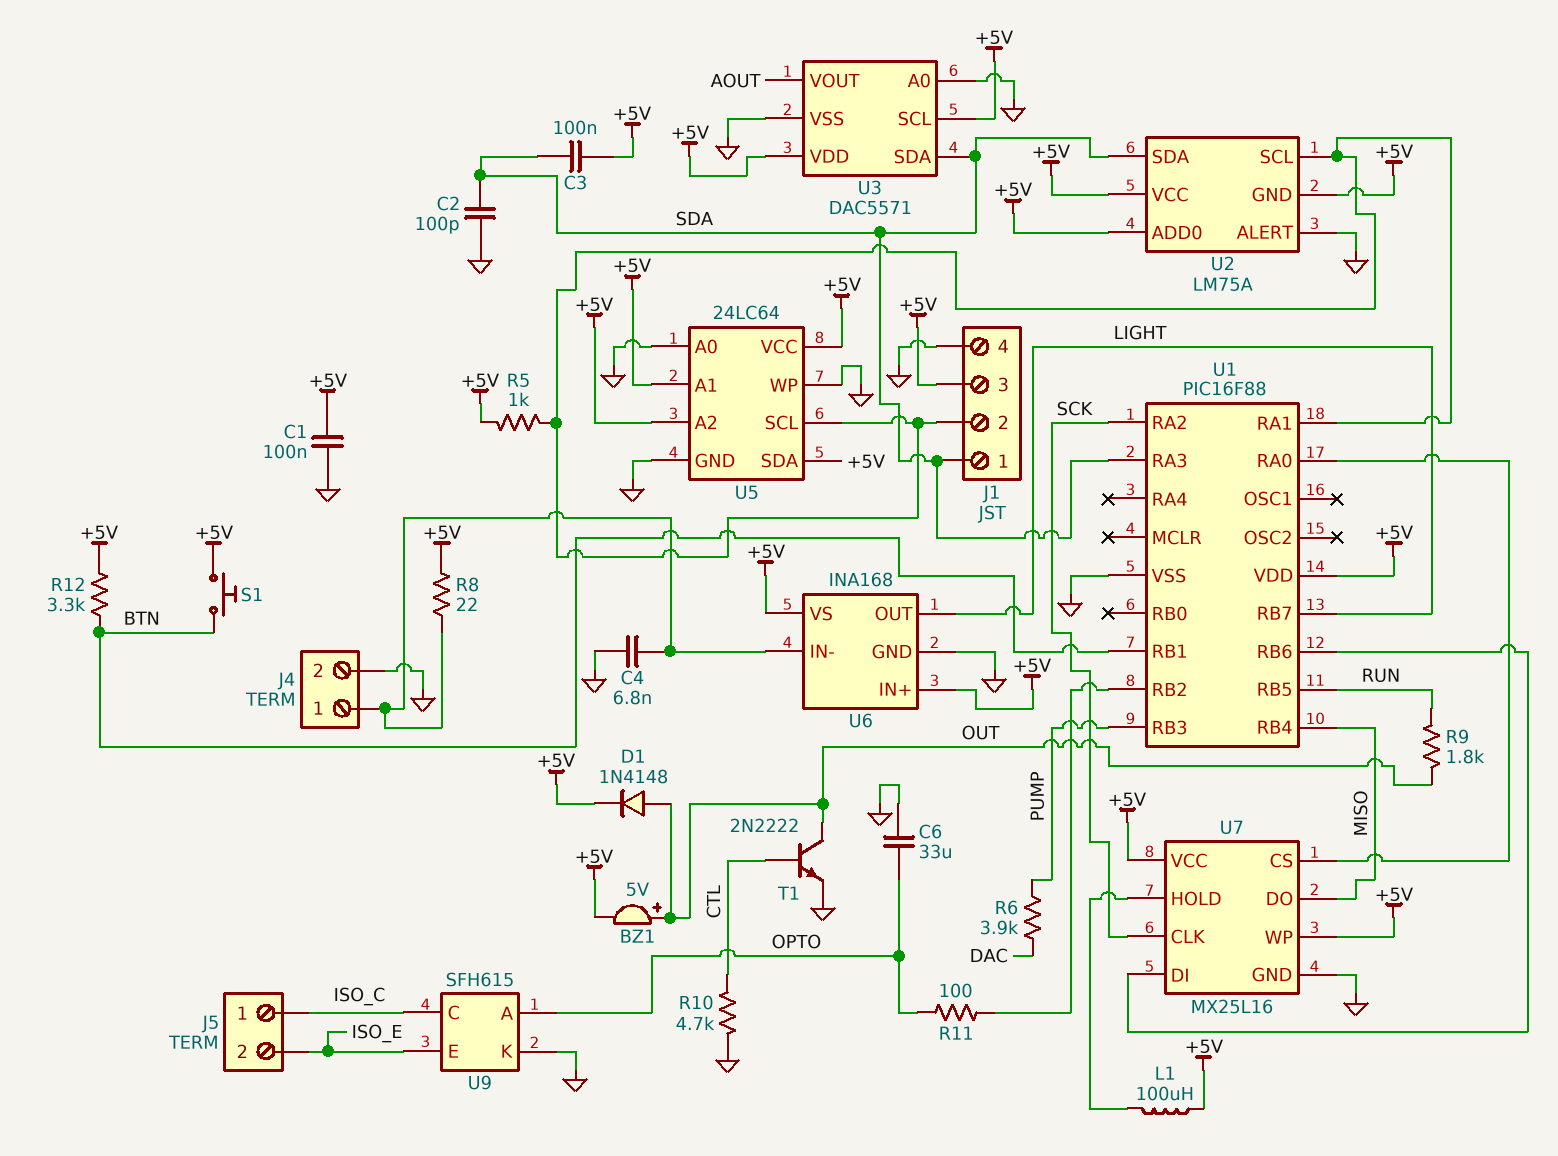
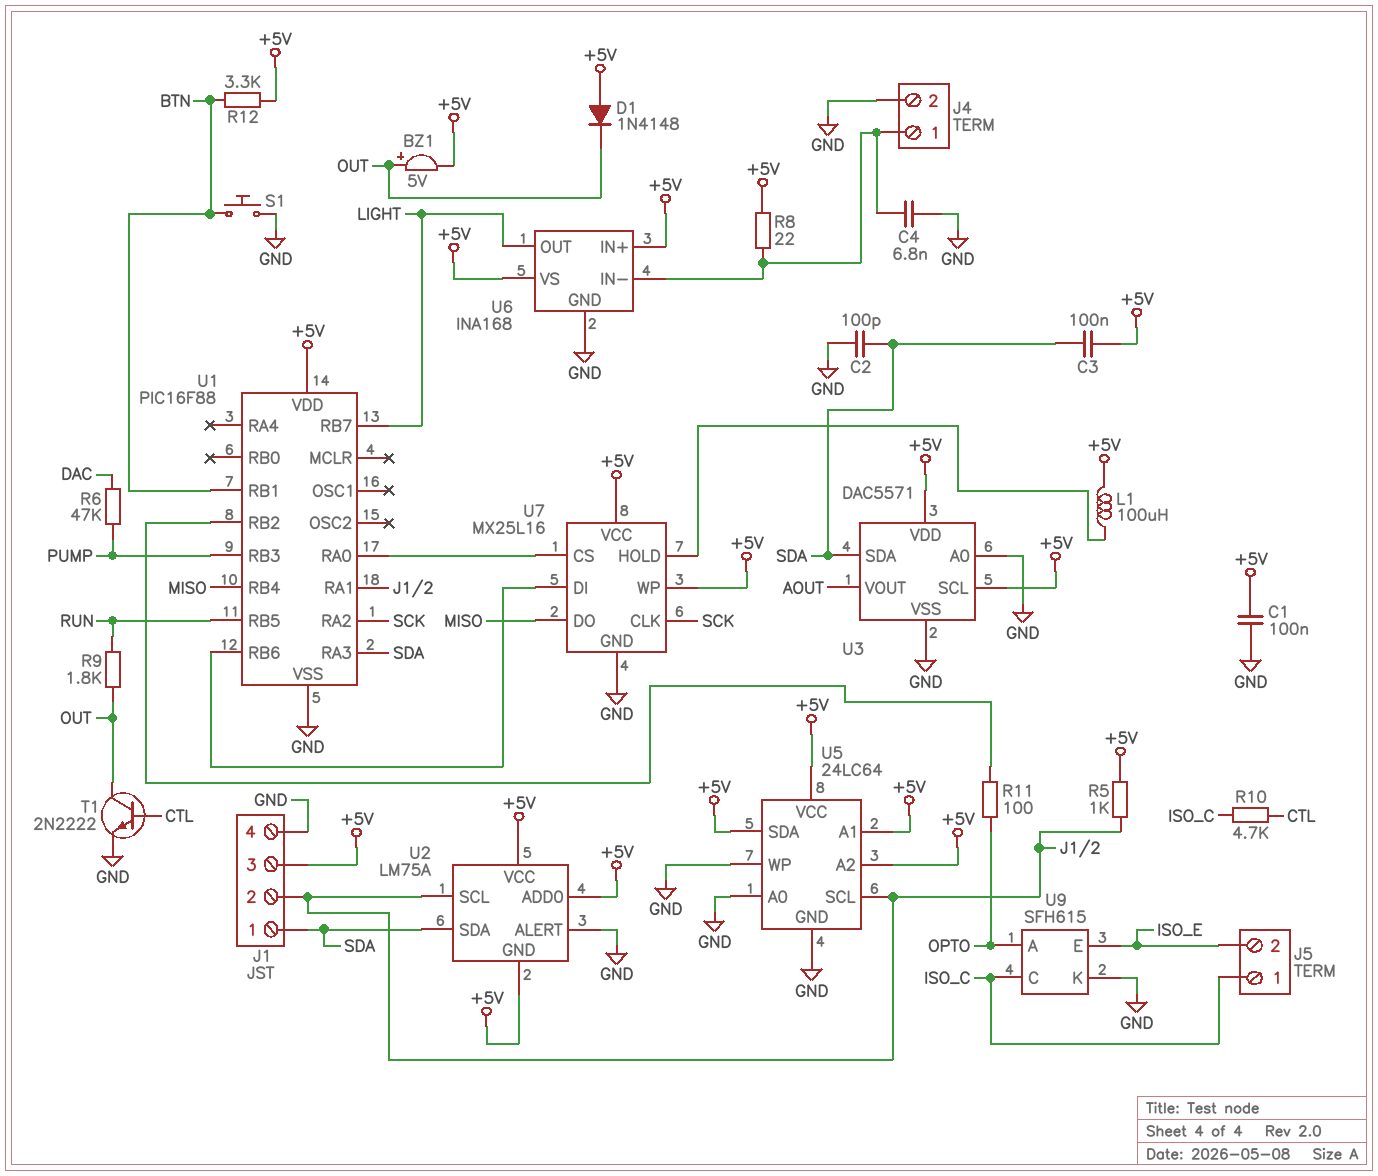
C6: 33uF (GND, OPTO) -> none
D1: diode 1N4148 (A OUT, K +5V) -> diode 1N4148 (A +5V, K OUT)
R6: 3.9k (DAC, PUMP) -> 47k (DAC, PUMP)
R10: 4.7k (CTL, GND) -> 4.7k (CTL, ISO_C)
S1: button (+5V, BTN) -> button (BTN, GND)

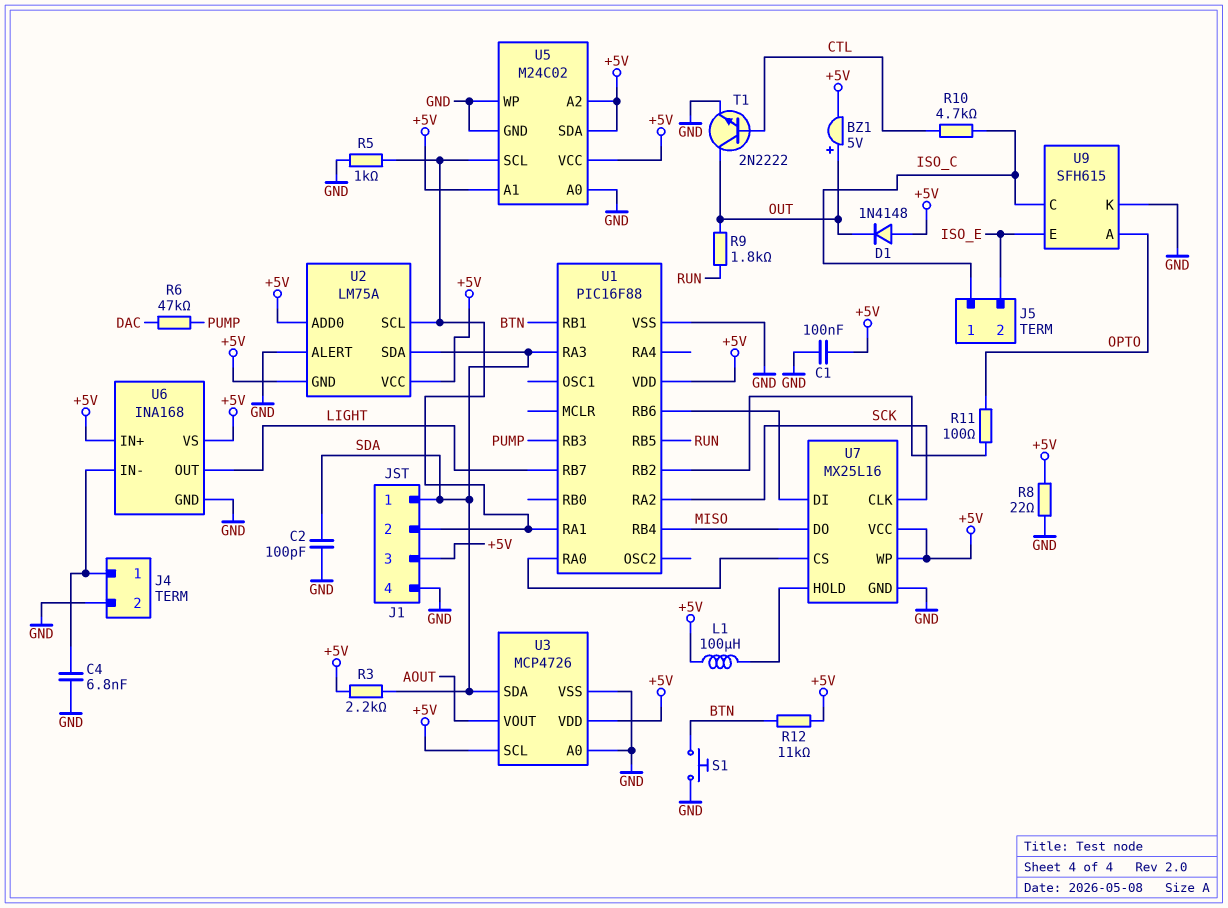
C3: 100nF (+5V, SDA) -> none
R3: none -> 2.2k (+5V, SDA)
R5: 1k (+5V, J1/2) -> 1k (GND, J1/2)
R8: 22 (+5V, J4/1) -> 22 (+5V, GND)
R12: 3.3k (+5V, BTN) -> 11k (+5V, BTN)
U3: DAC5571 -> MCP4726
U5: 24LC64 -> M24C02

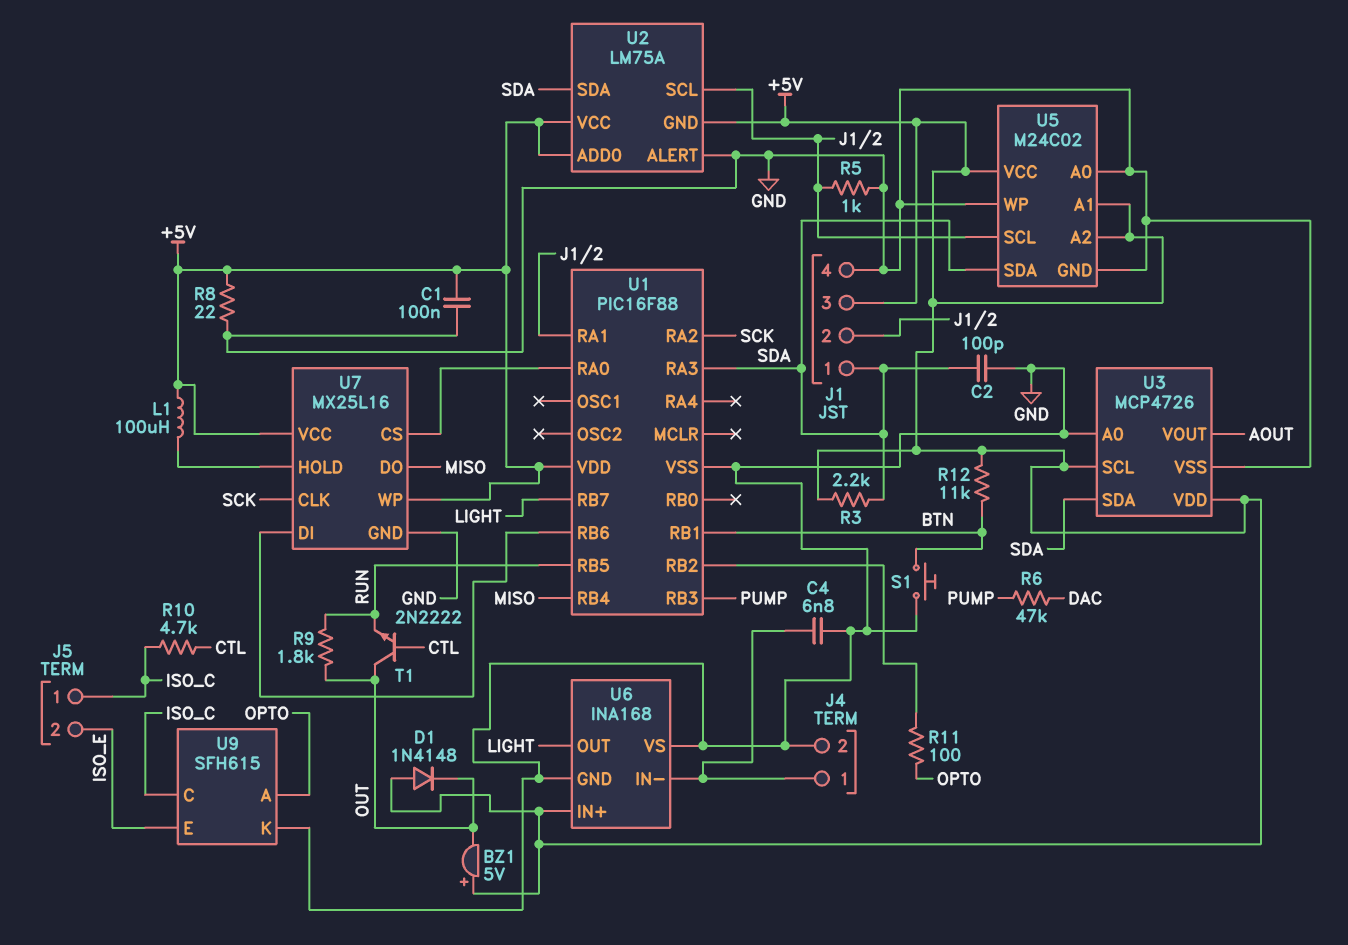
BZ1: buzzer 5V (plus OUT, minus +5V) -> buzzer 5V (plus +5V, minus OUT)
T1: NPN 2N2222 (B CTL, C OUT, E GND) -> NPN 2N2222 (B CTL, C OUT, E RUN)
U5 pin SDA: +5V -> SDA
U6 pin VS: +5V -> GND

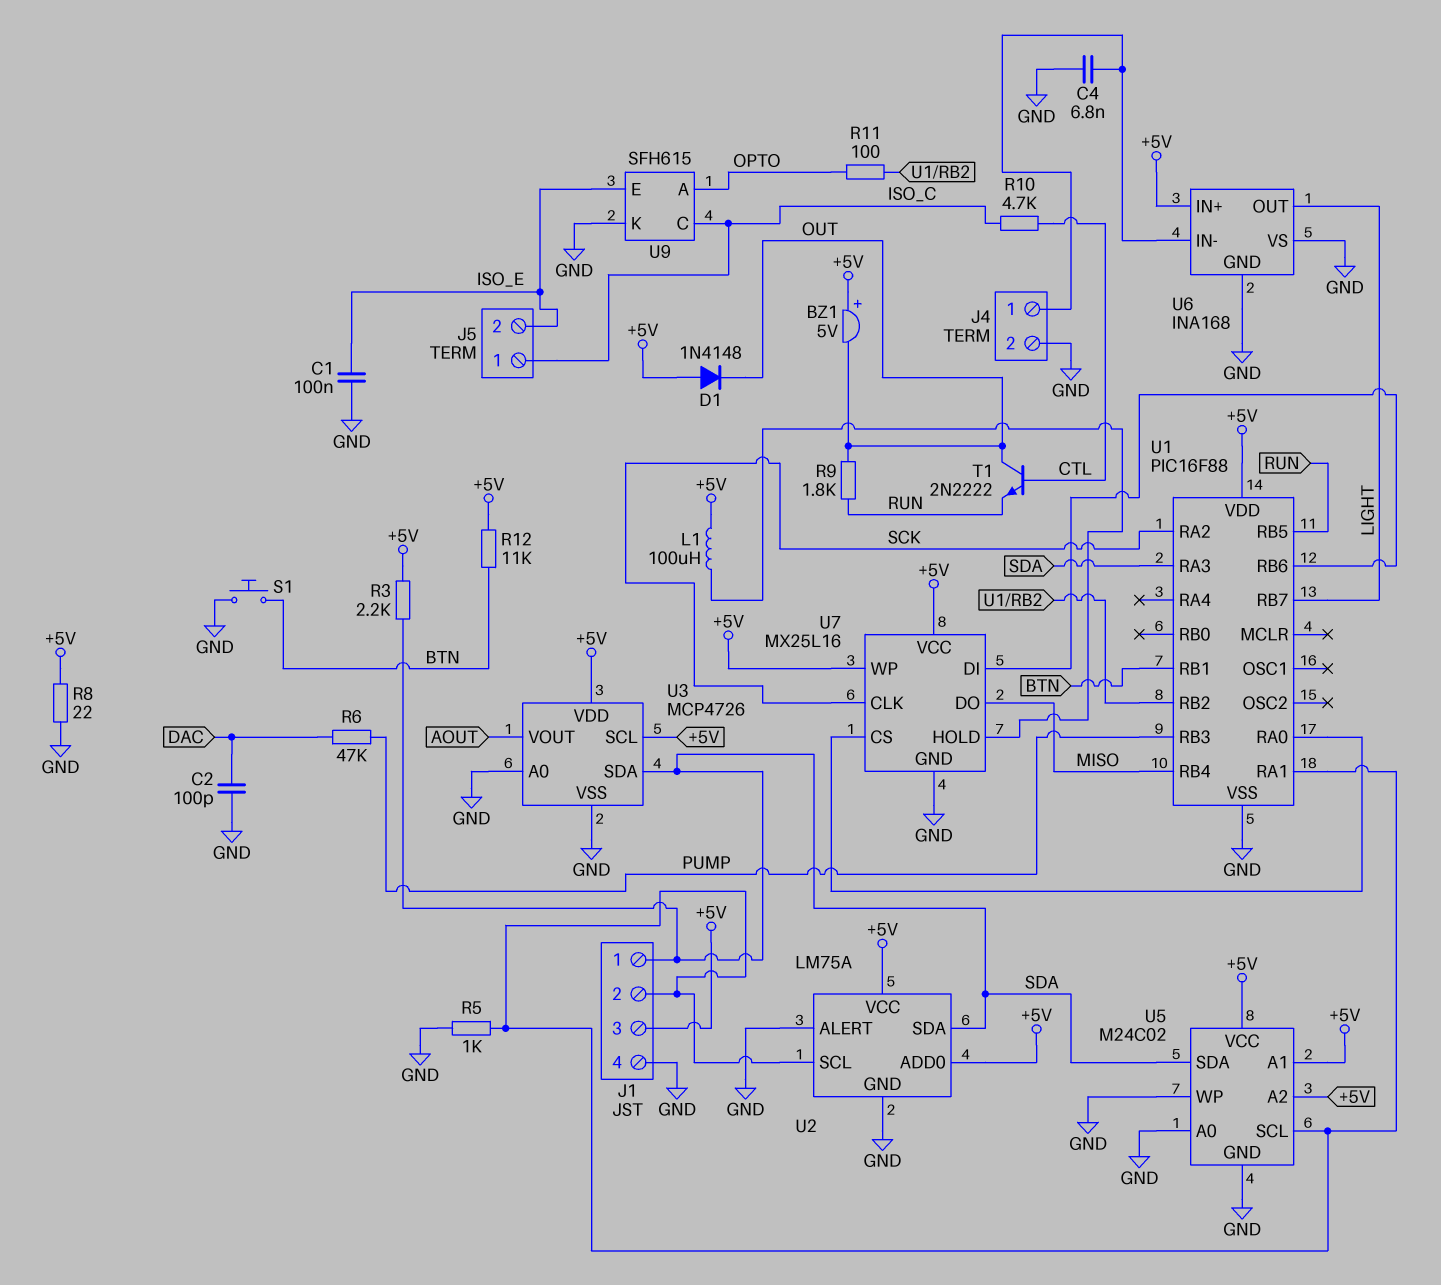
C1: 100nF (+5V, GND) -> 100nF (GND, ISO_E)
C2: 100pF (GND, SDA) -> 100pF (DAC, GND)
U2 pin GND: +5V -> GND

